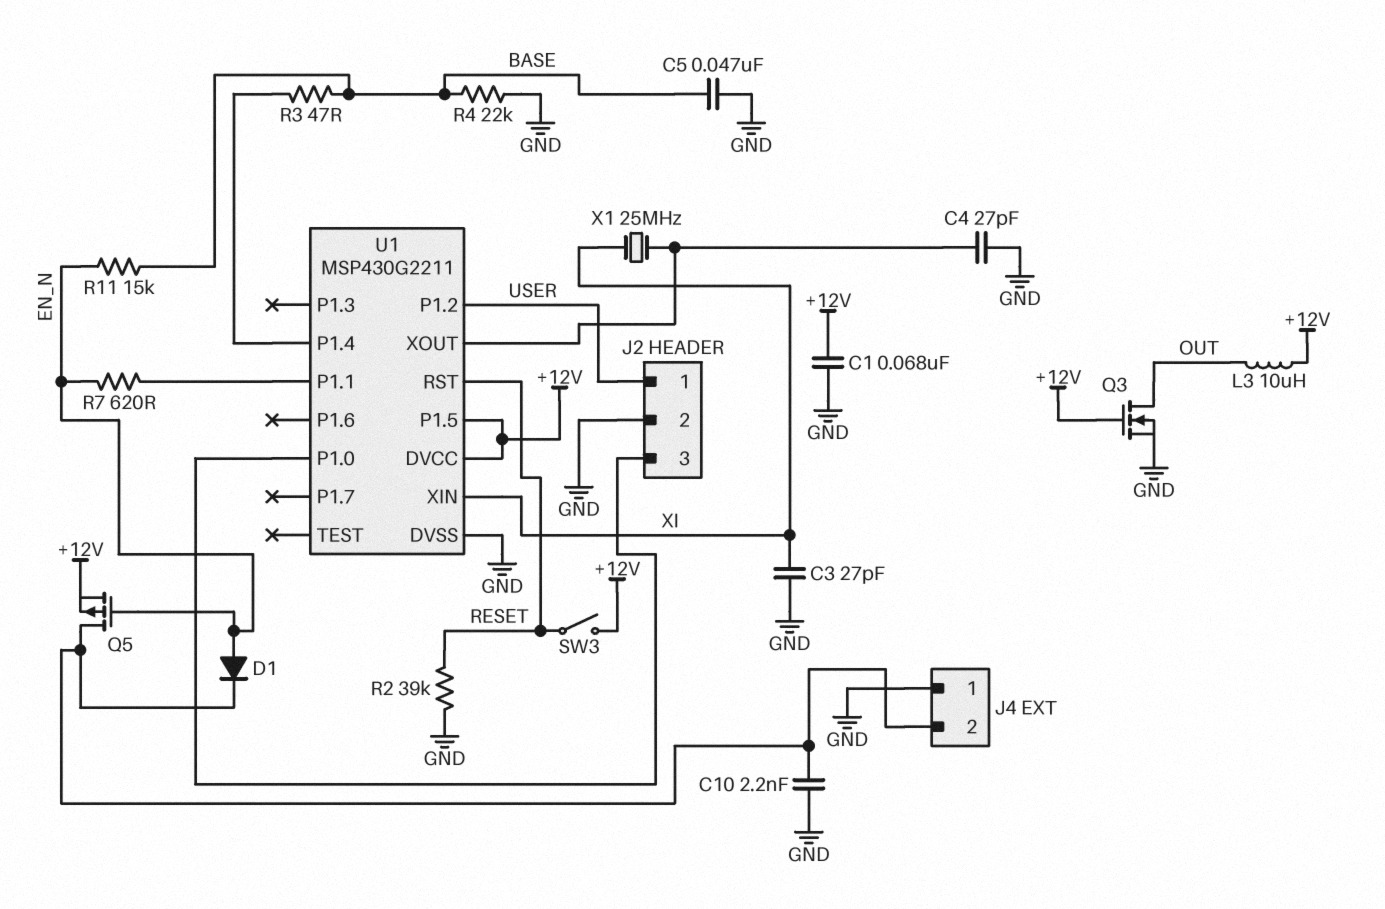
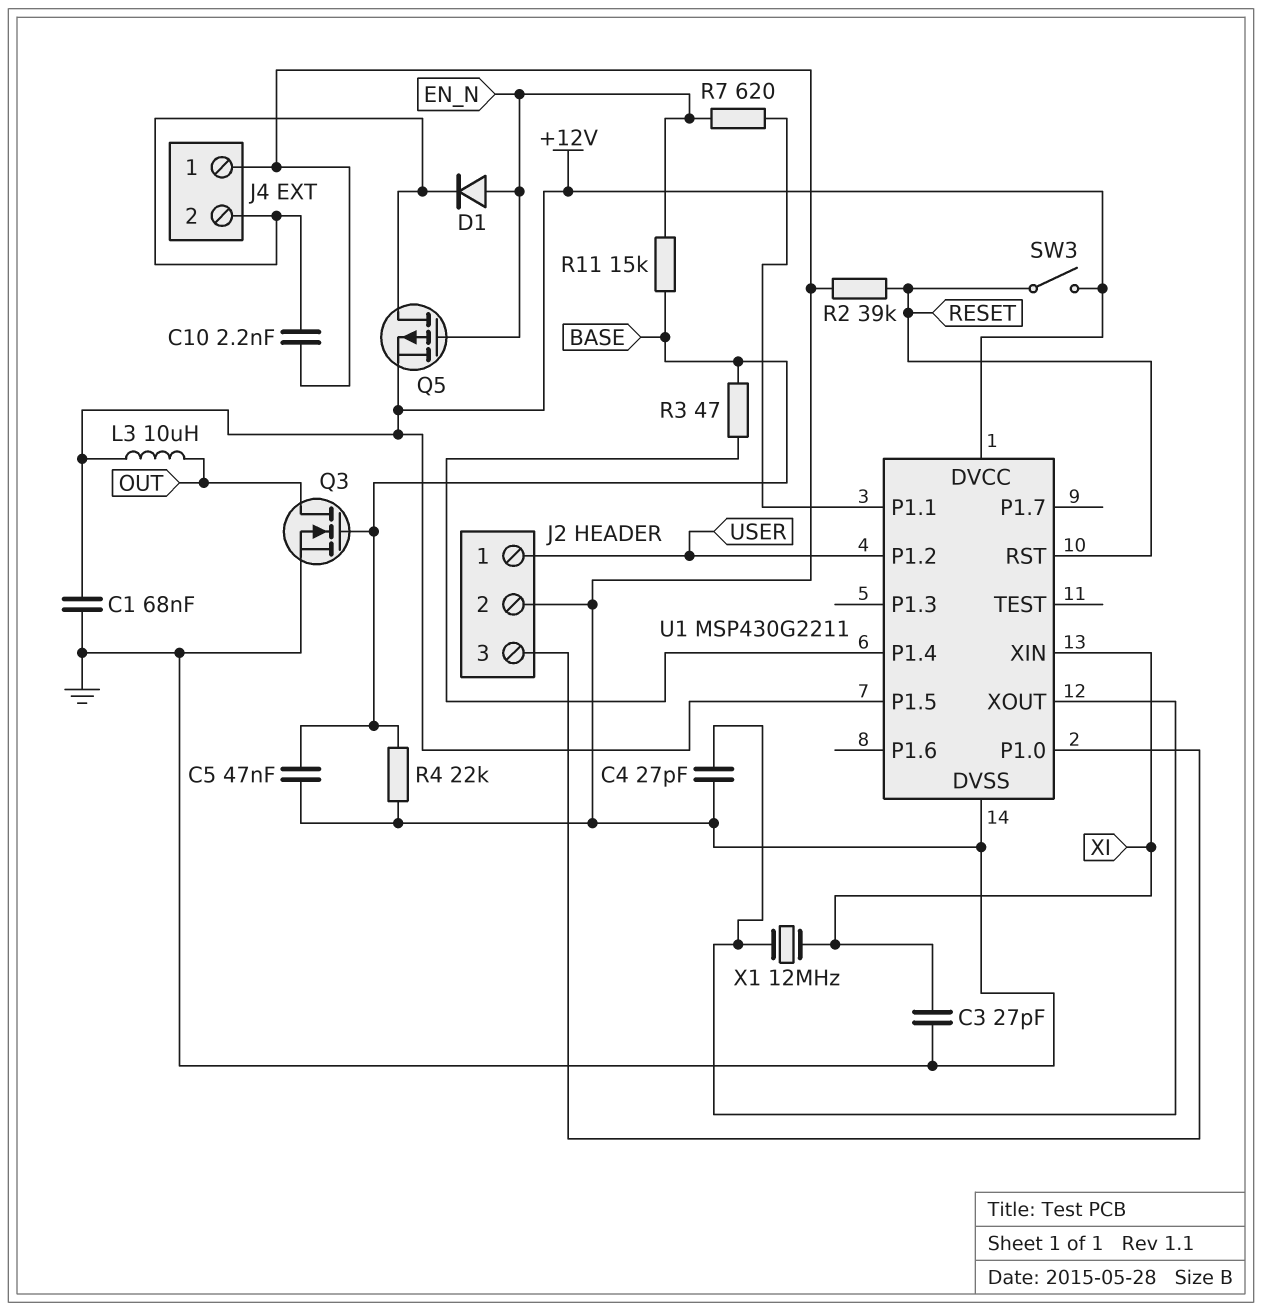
Q3: NMOS (G +12V, D OUT, S GND) -> NMOS (G BASE, D OUT, S GND)
X1: 25MHz (U1/XOUT, XI) -> 12MHz (U1/XOUT, XI)

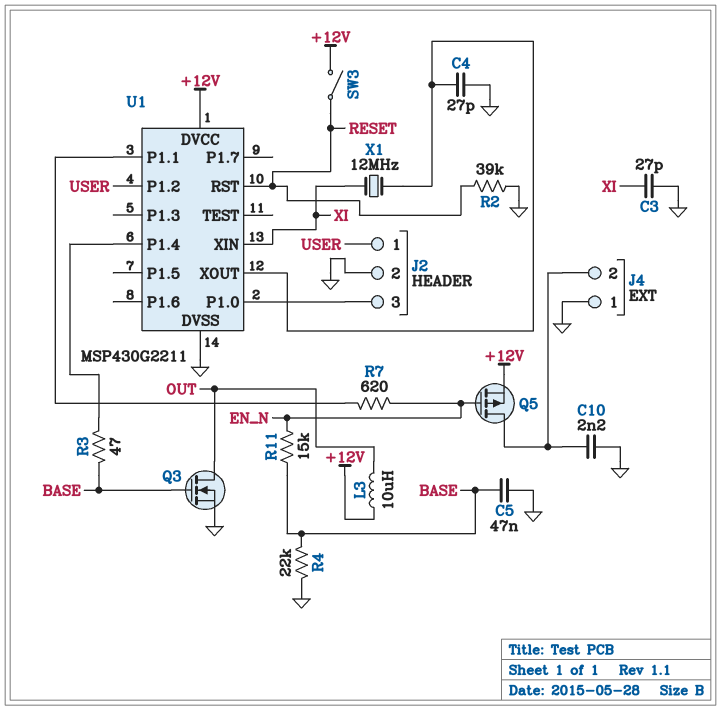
C1: 68nF (+12V, GND) -> none
D1: diode (A EN_N, K J4/2) -> none
U1 pin P1.5: +12V -> none

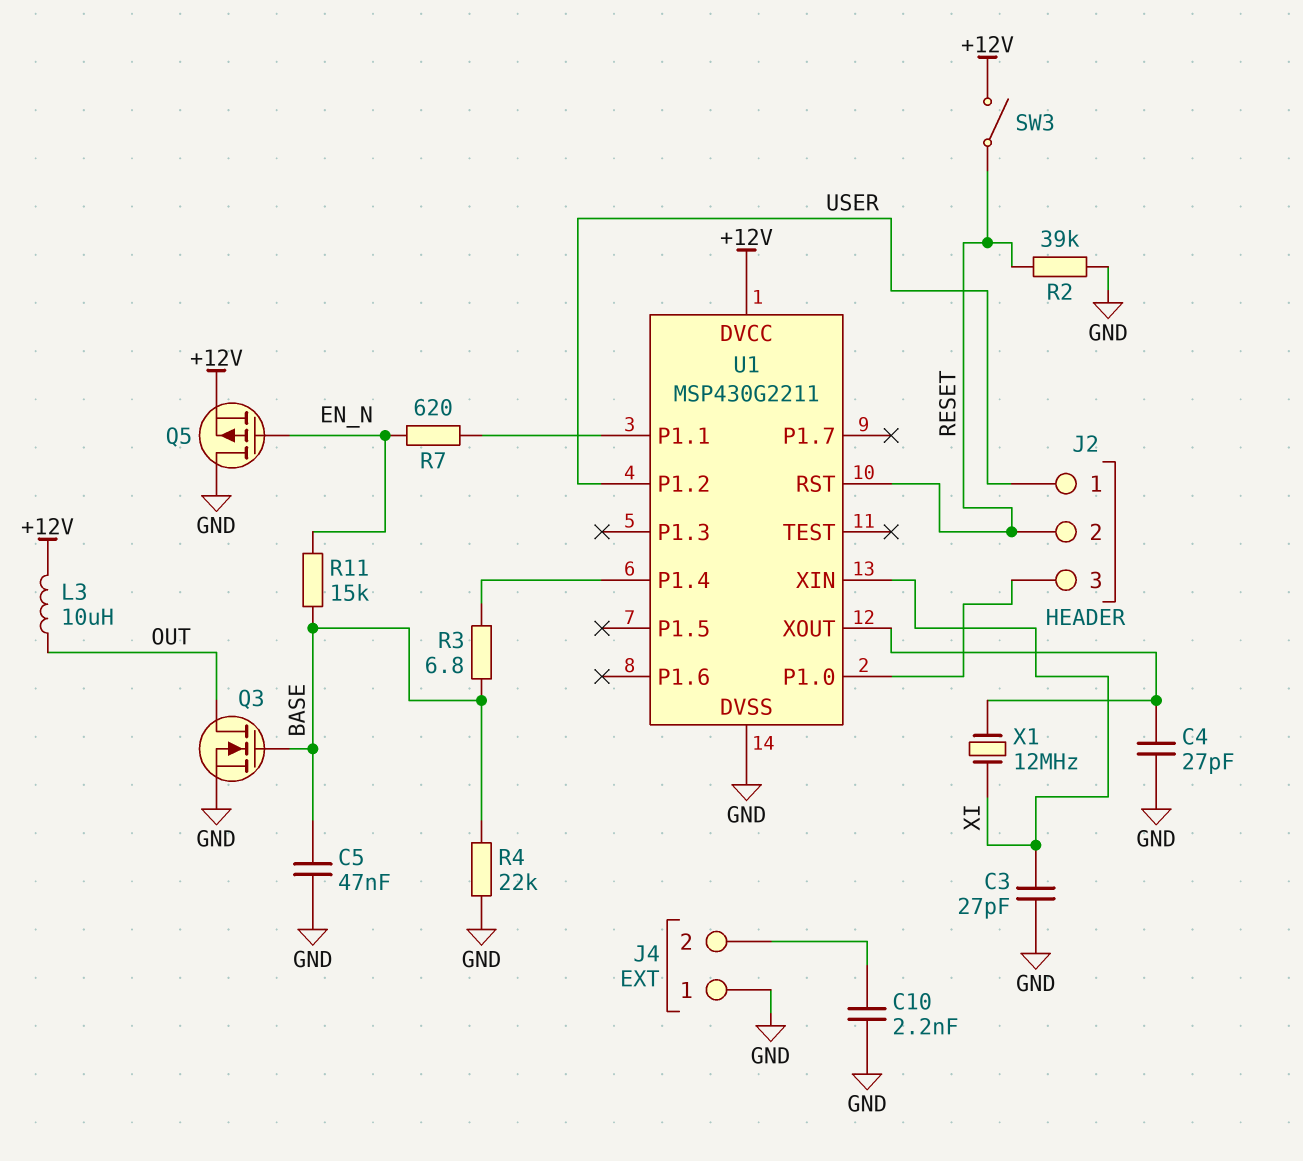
J2 pin 2: GND -> RESET
Q5: PMOS (G EN_N, D J4/2, S +12V) -> PMOS (G EN_N, D GND, S +12V)
R3: 47 (BASE, U1/P1.4) -> 6.8 (BASE, U1/P1.4)

